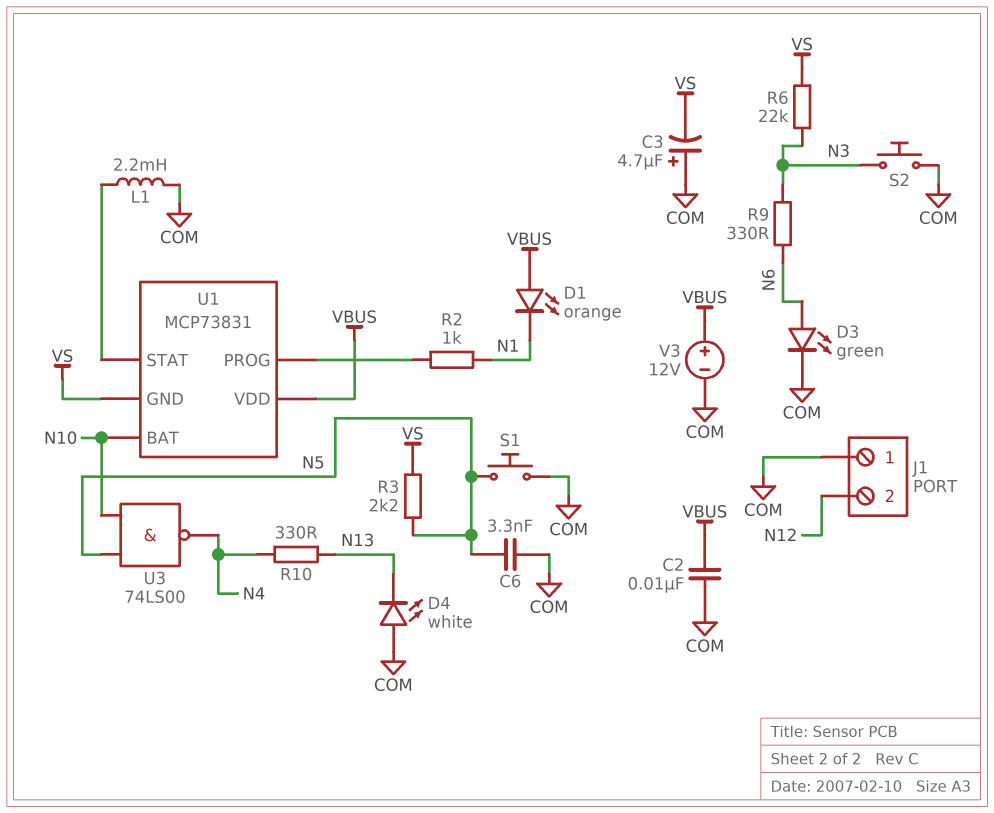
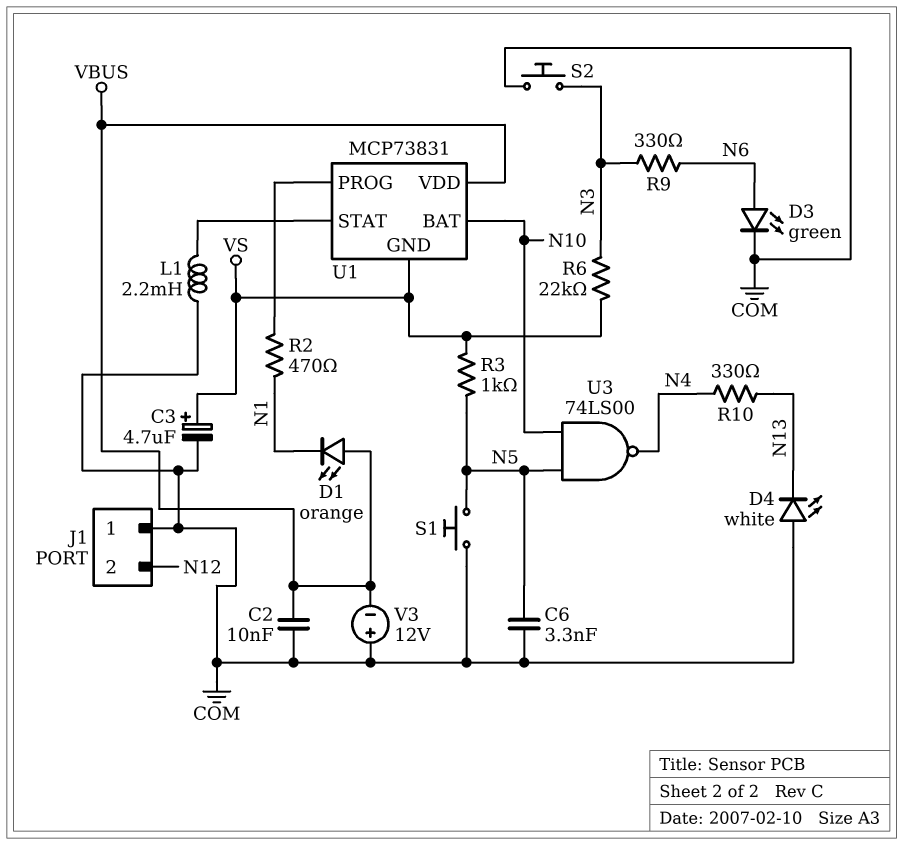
C3: 4.7uF (plus COM, minus VS) -> 4.7uF (plus VS, minus COM)
R2: 1k (N1, U1/PROG) -> 470 (N1, U1/PROG)
R3: 2.2k (N5, VS) -> 1k (N5, VS)
V3: 12V (plus VBUS, minus COM) -> 12V (plus COM, minus VBUS)

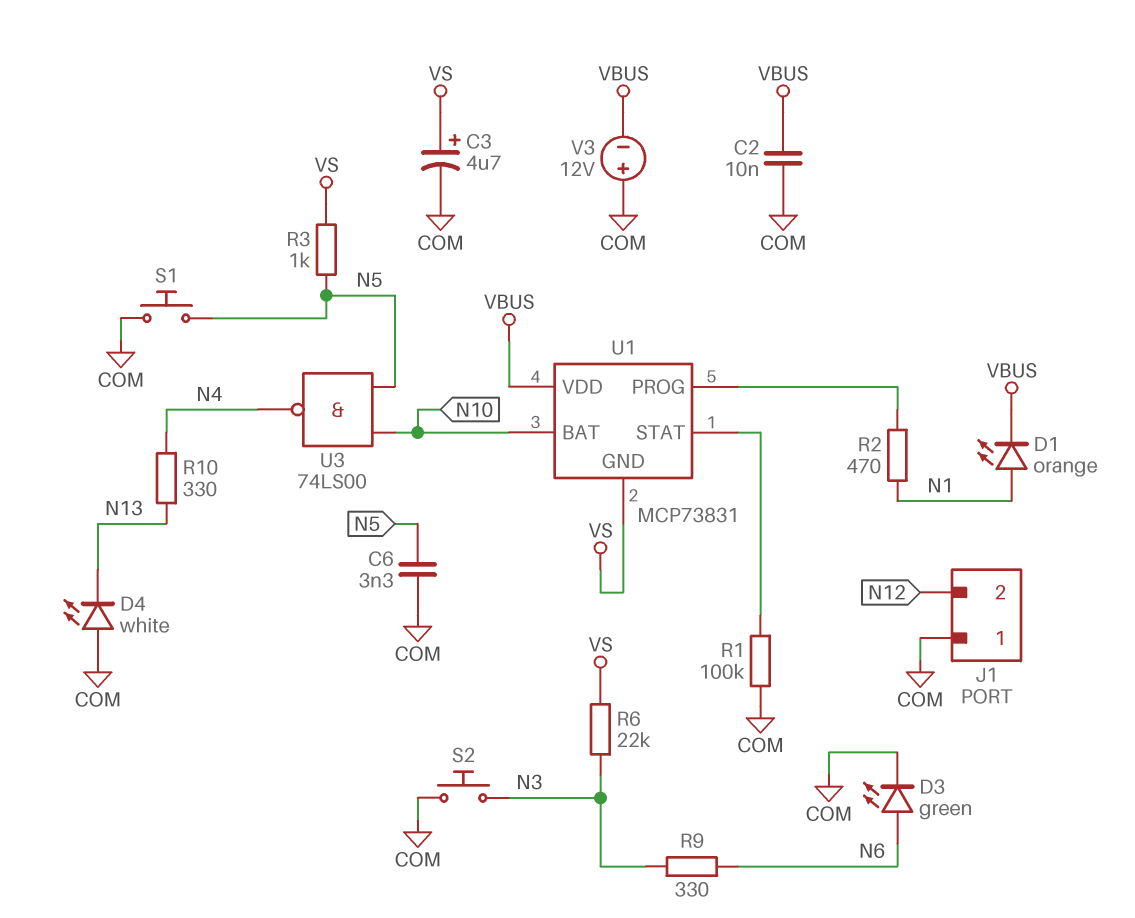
D1: LED orange (A VBUS, K N1) -> LED orange (A N1, K VBUS)
L1: 2.2mH (COM, U1/STAT) -> none
R1: none -> 100k (COM, U1/STAT)

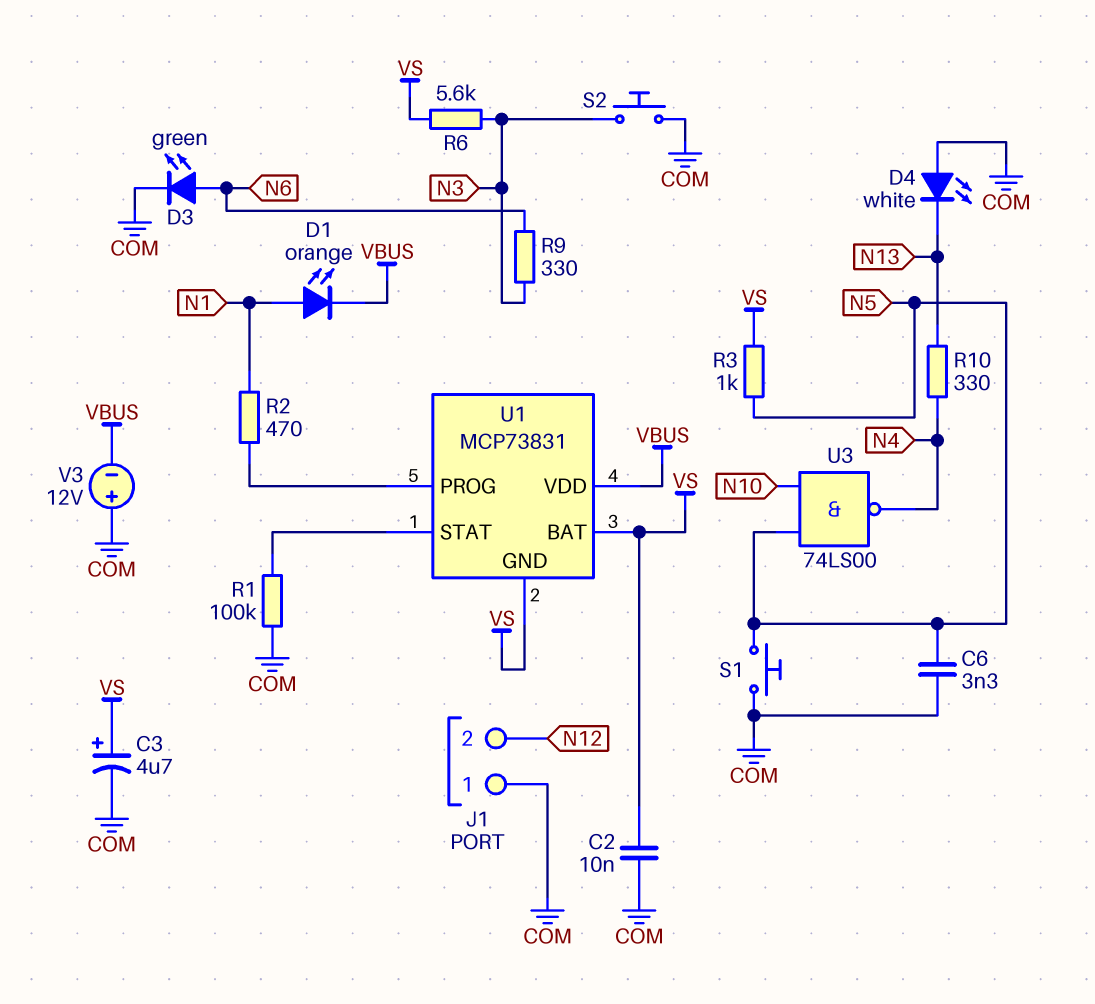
C2: 10nF (COM, VBUS) -> 10nF (COM, VS)
R6: 22k (N3, VS) -> 5.6k (N3, VS)
U1 pin BAT: N10 -> VS

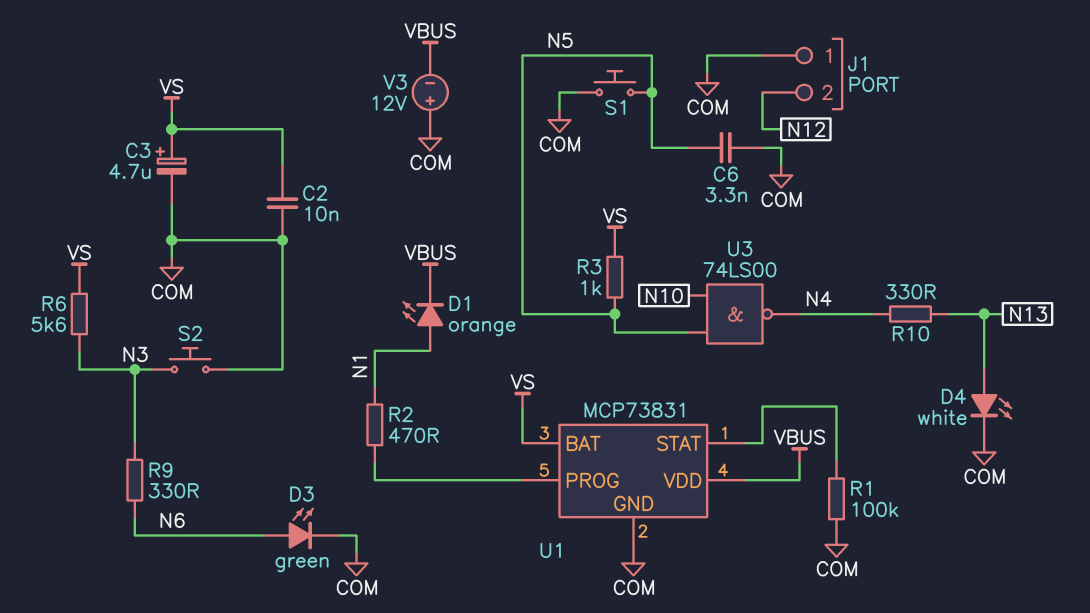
D4: LED white (A COM, K N13) -> LED white (A N13, K COM)
U1 pin GND: VS -> COM

